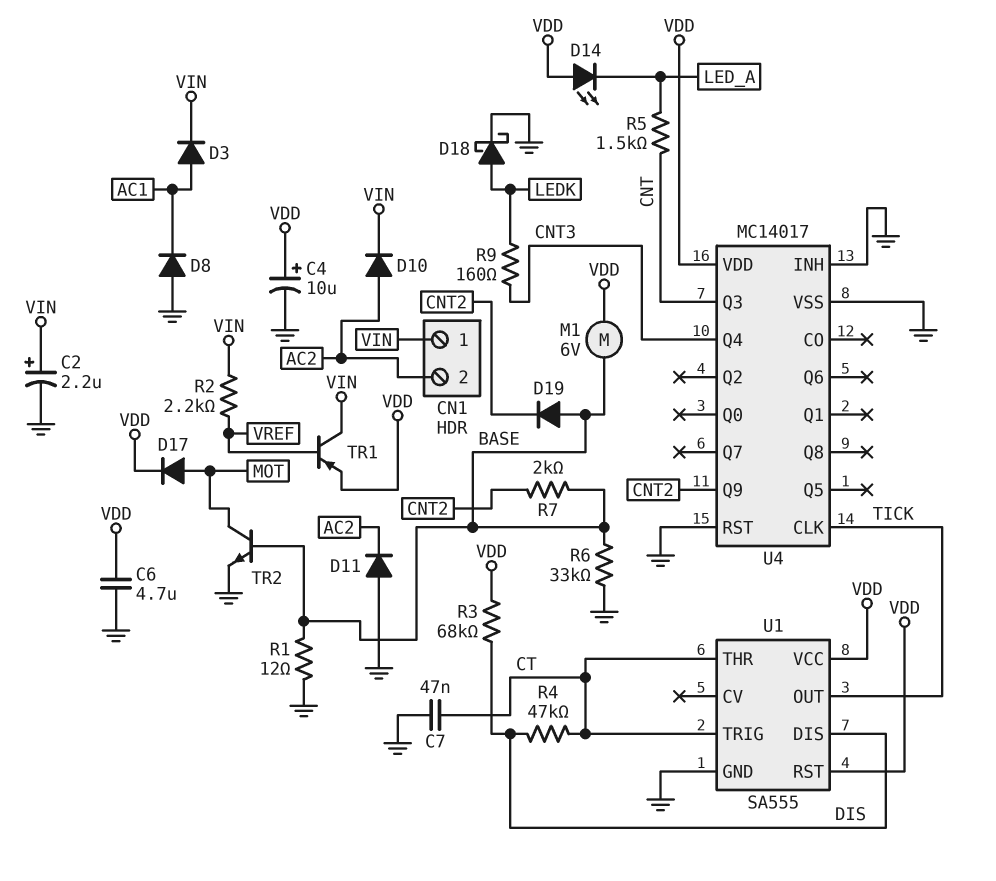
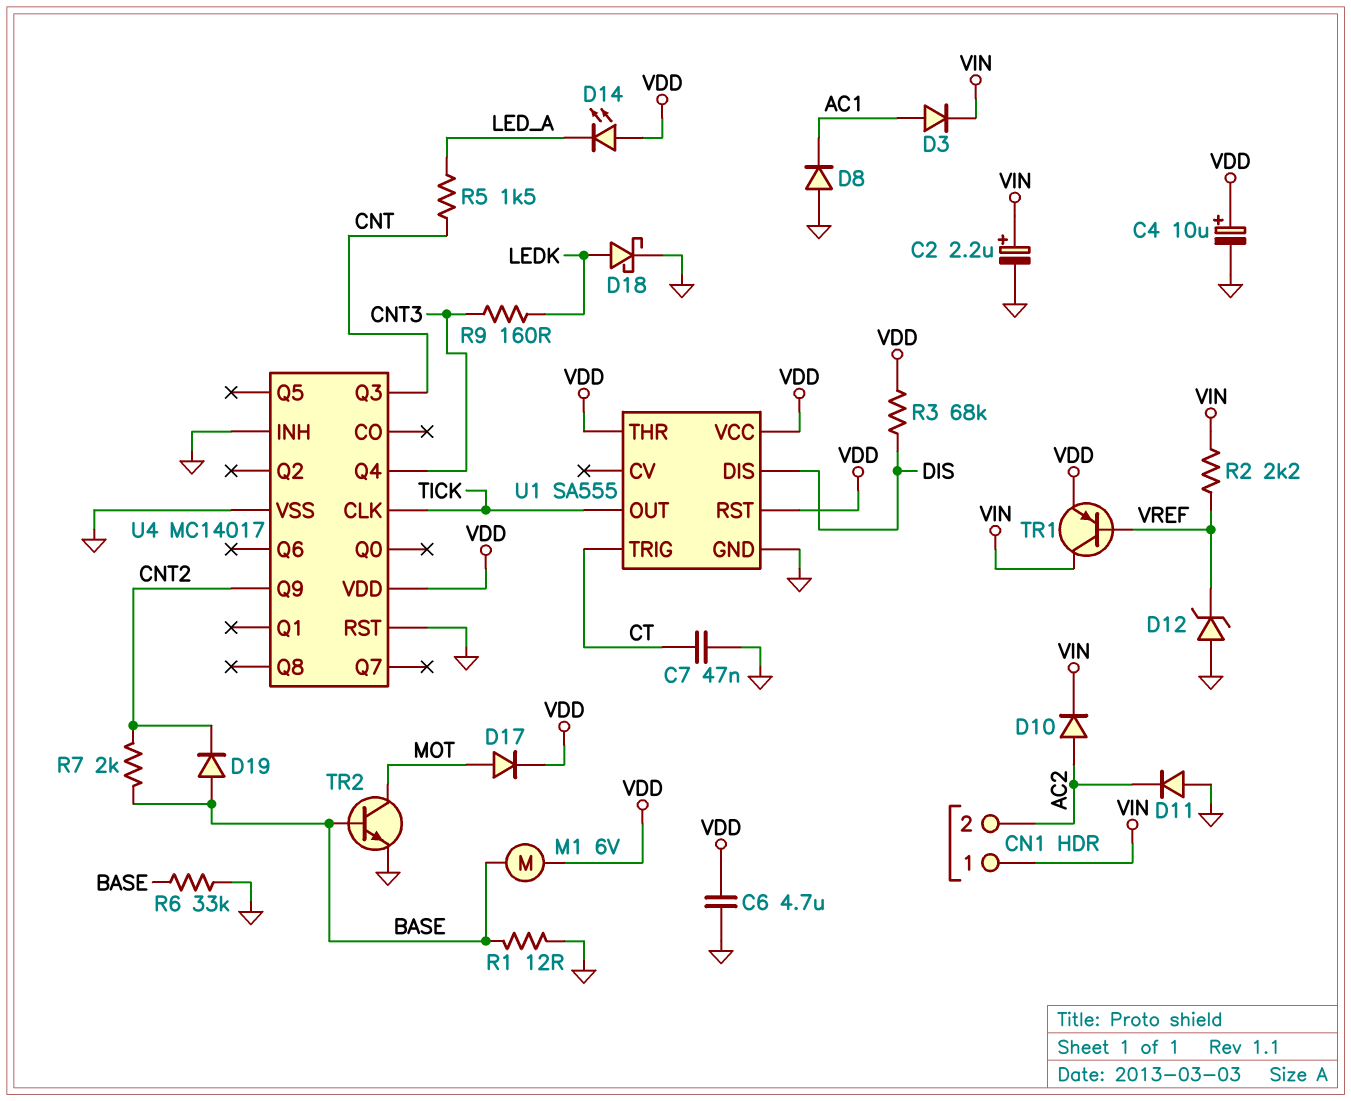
D12: none -> zener (A GND, K VREF)
R4: 47k (CT, DIS) -> none
U1 pin THR: CT -> VDD

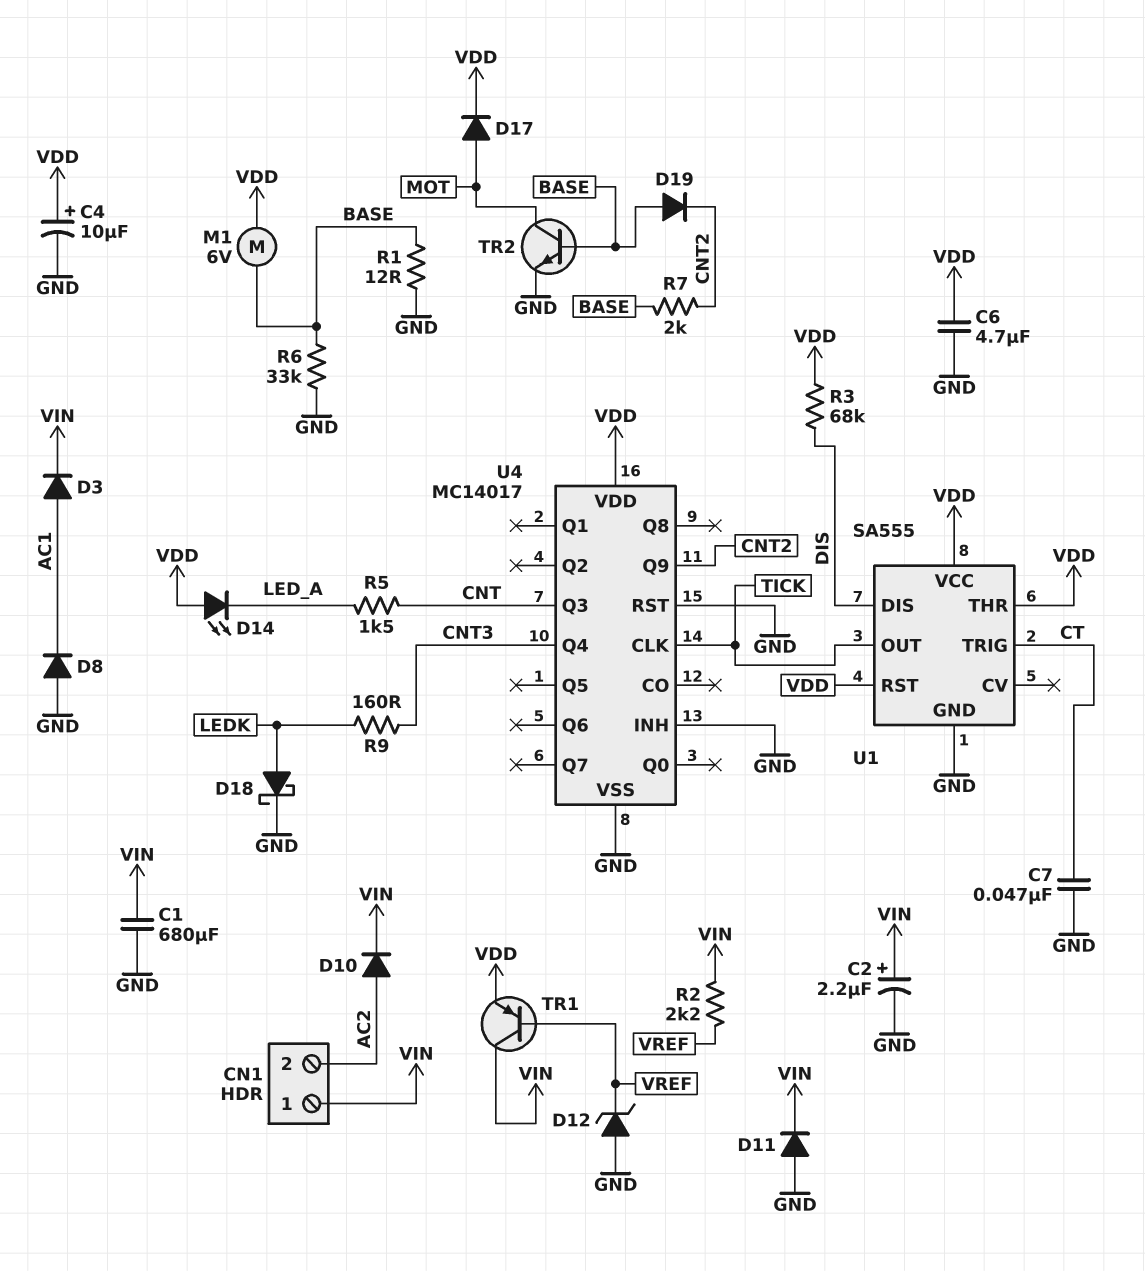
C1: none -> 680uF (GND, VIN)
D11: diode (A GND, K AC2) -> diode (A GND, K VIN)

